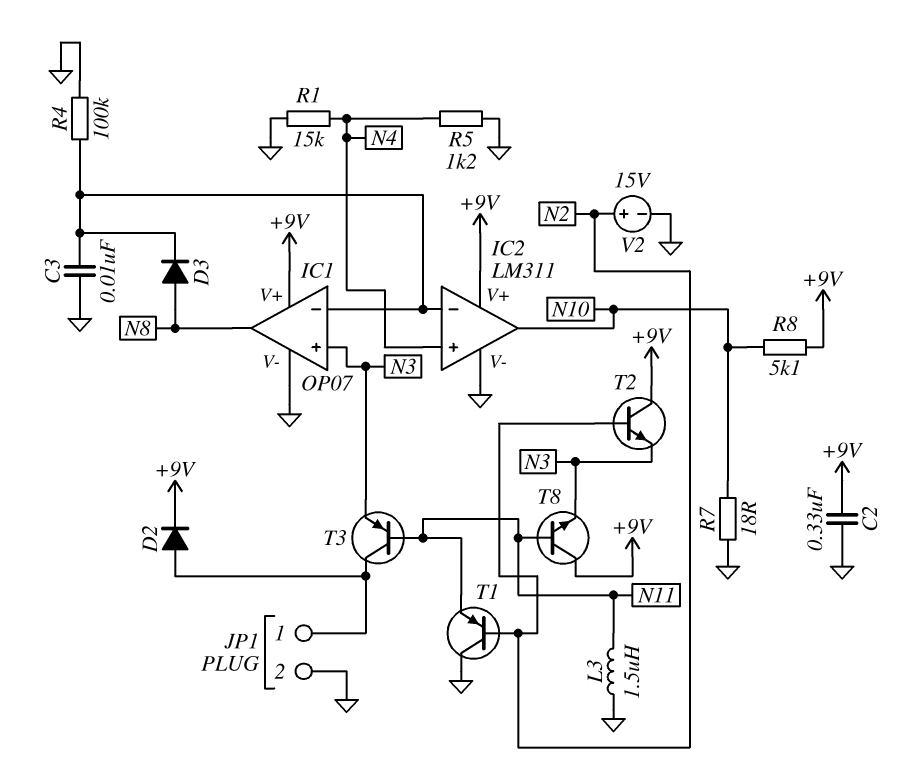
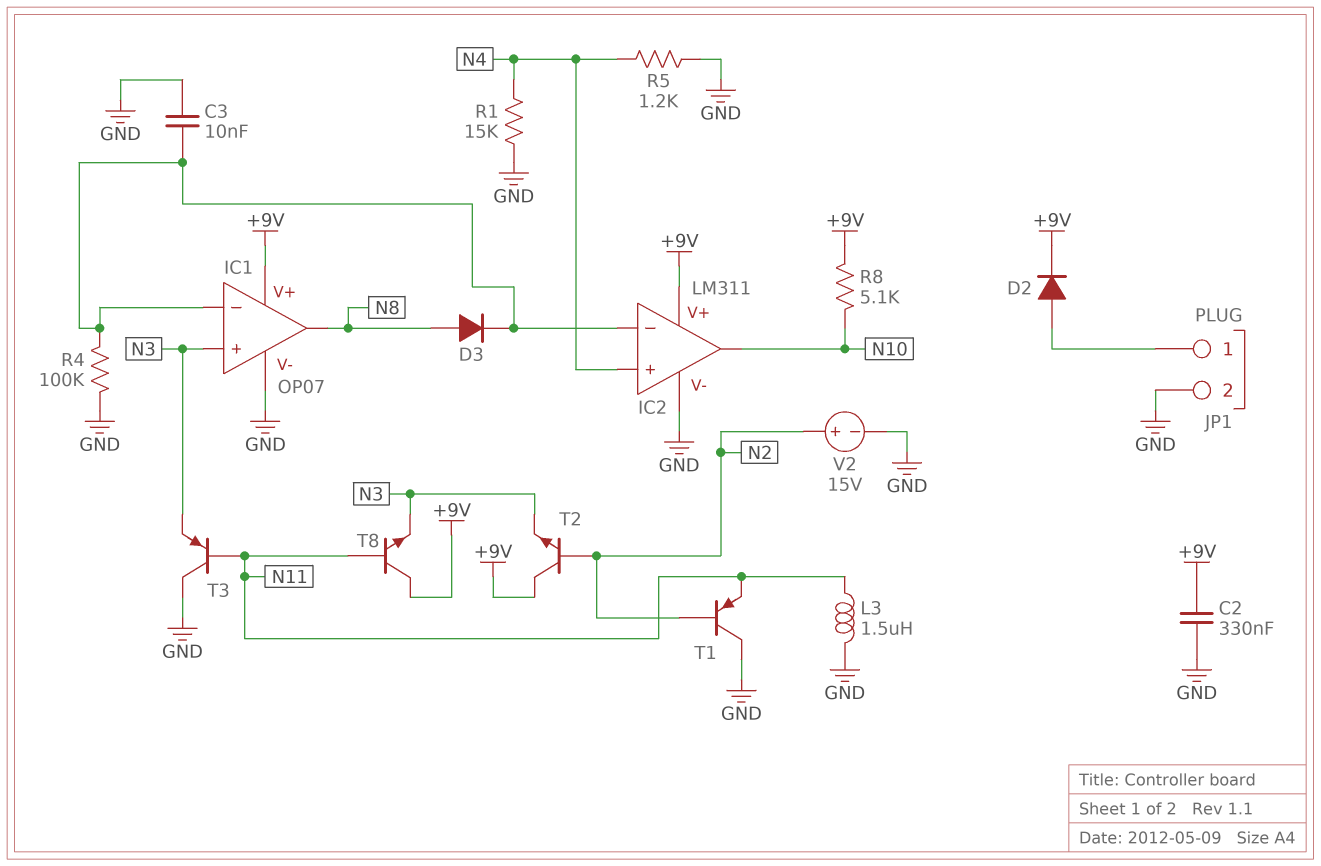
R7: 18 (GND, N10) -> none
T3: PNP (B N11, C JP1/1, E N3) -> PNP (B N11, C GND, E N3)

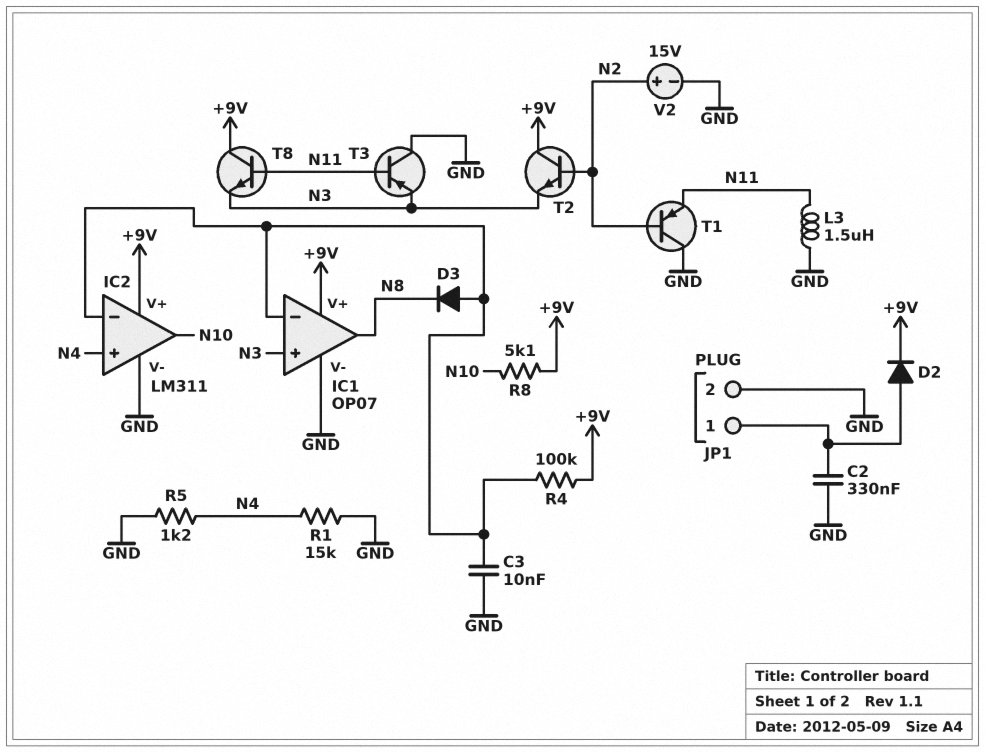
C2: 330nF (+9V, GND) -> 330nF (GND, JP1/1)
D3: diode (A N8, K IC1/in-) -> diode (A IC1/in-, K N8)
R4: 100k (GND, IC1/in-) -> 100k (+9V, IC1/in-)

